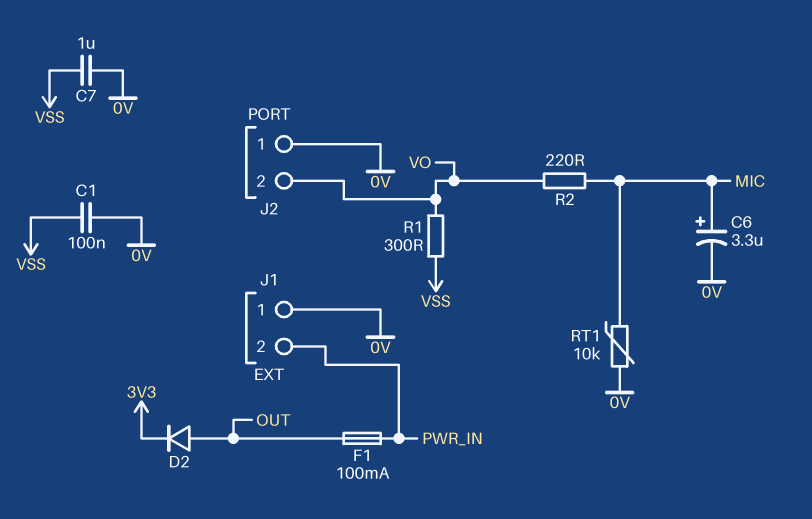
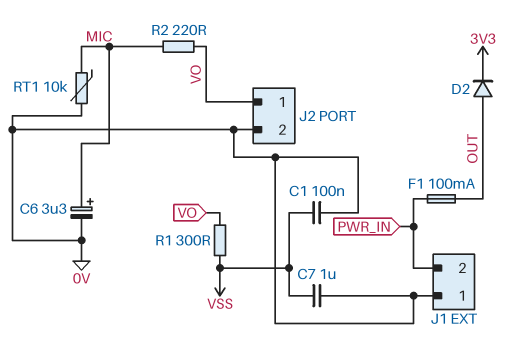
J2 pin 1: 0V -> VO
J2 pin 2: VO -> 0V

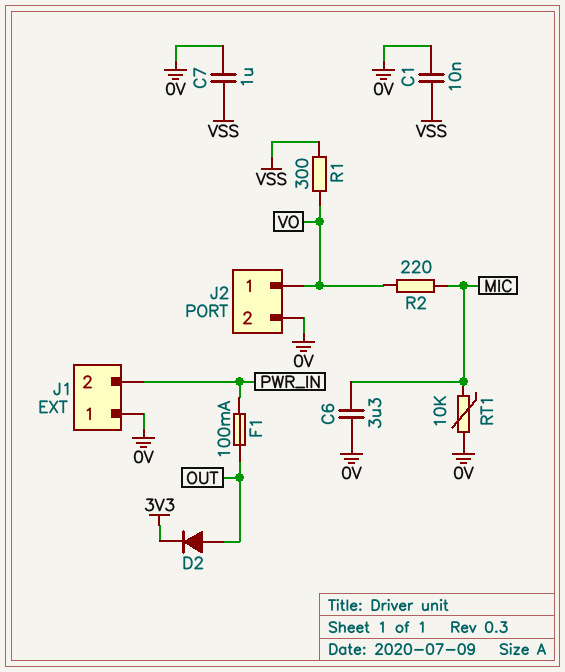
C1: 100nF (0V, VSS) -> 10nF (0V, VSS)
C6: 3.3uF (plus MIC, minus 0V) -> 3.3uF (0V, MIC)

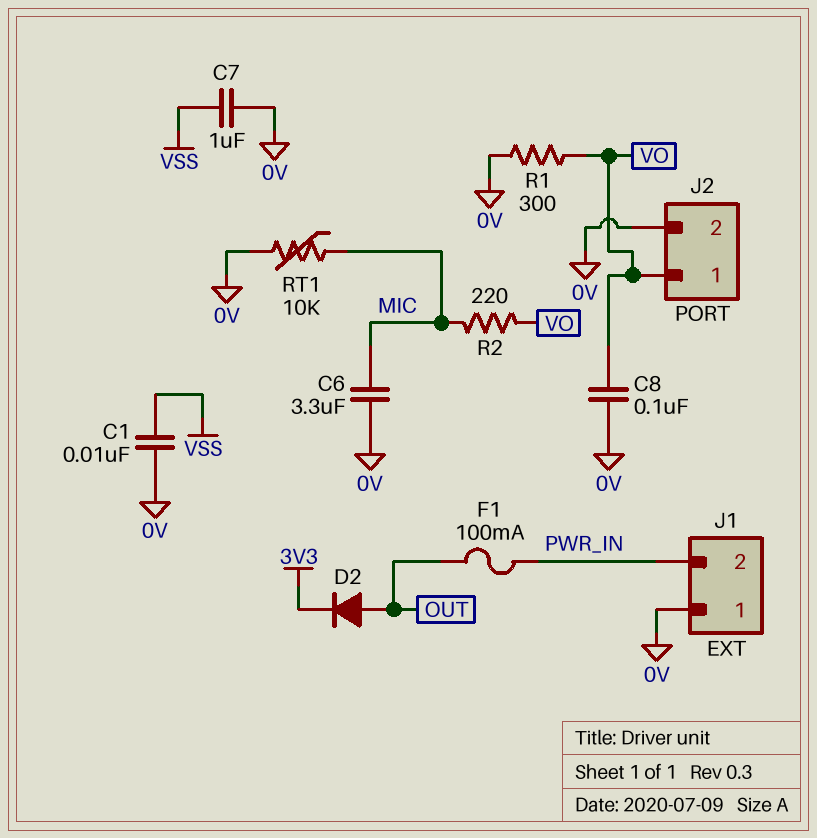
C8: none -> 100nF (0V, VO)
R1: 300 (VO, VSS) -> 300 (0V, VO)

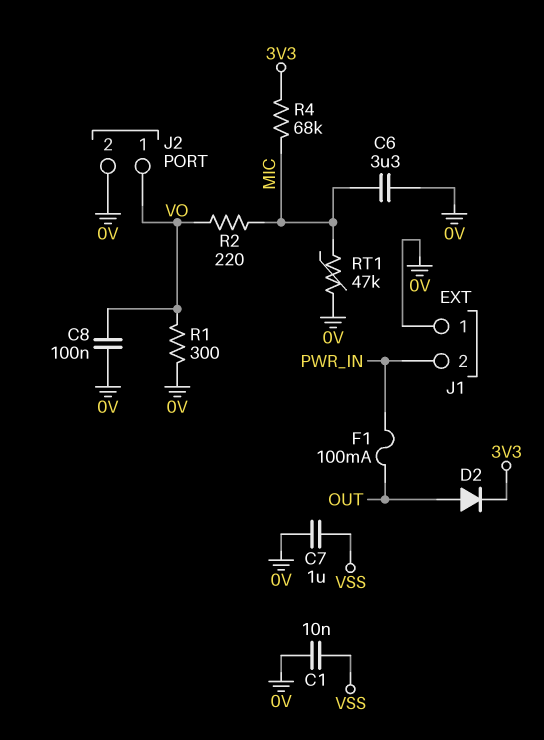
R4: none -> 68k (3V3, MIC)
RT1: 10k (0V, MIC) -> 47k (0V, MIC)

